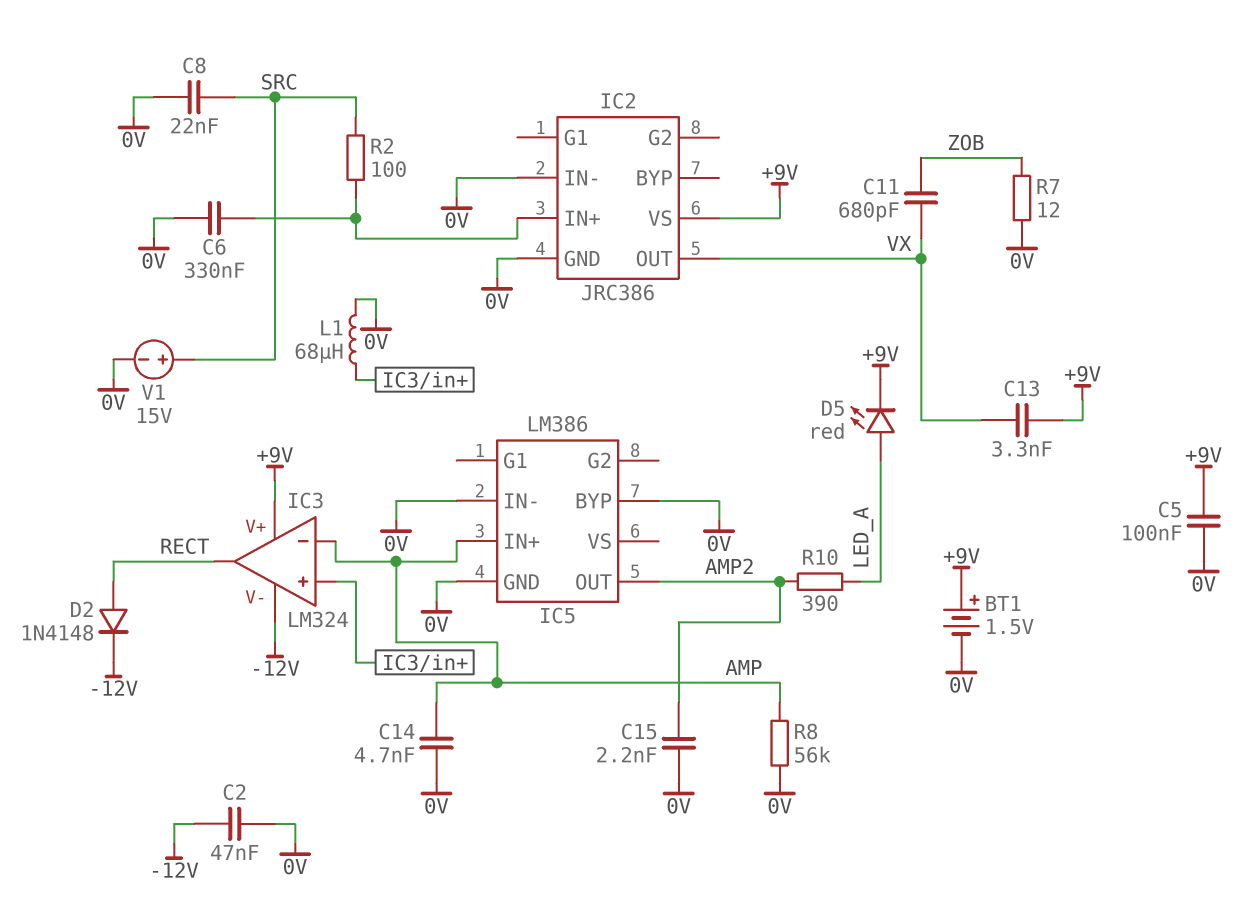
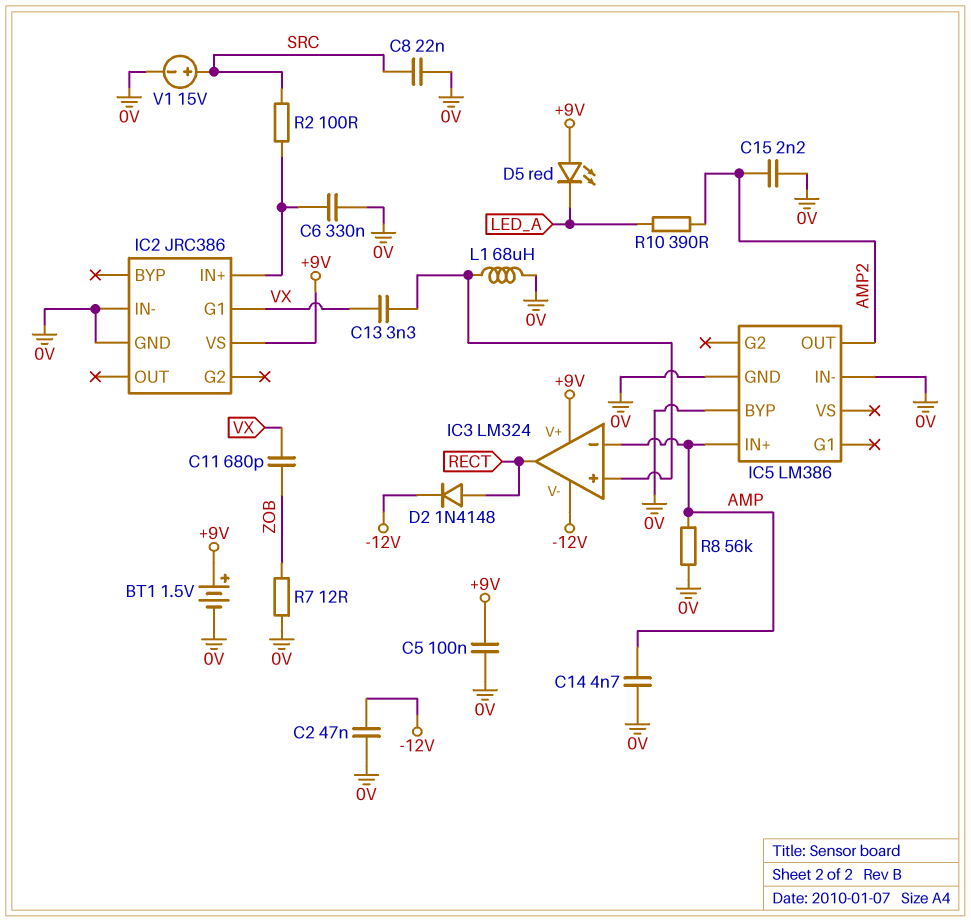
C13: 3.3nF (+9V, VX) -> 3.3nF (IC3/in+, VX)
D5: LED red (A LED_A, K +9V) -> LED red (A +9V, K LED_A)
IC2 pin G1: none -> VX
IC2 pin OUT: VX -> none

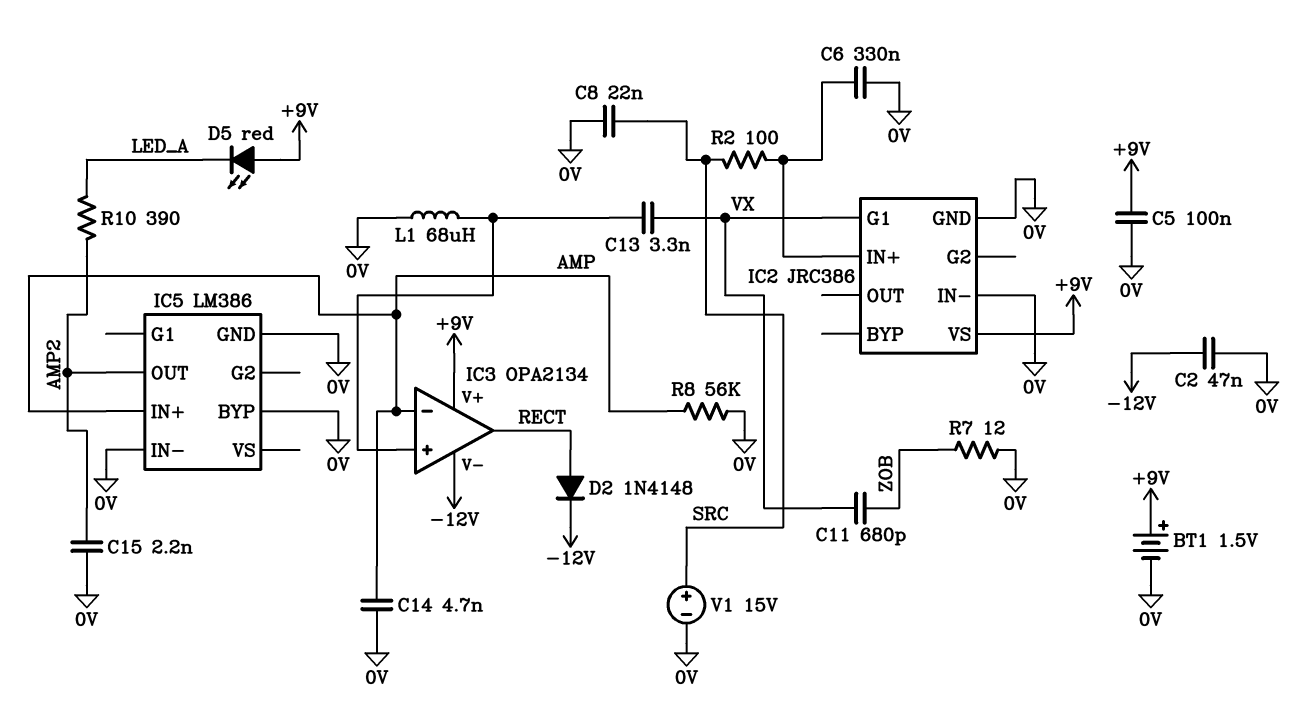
IC3: LM324 -> OPA2134

